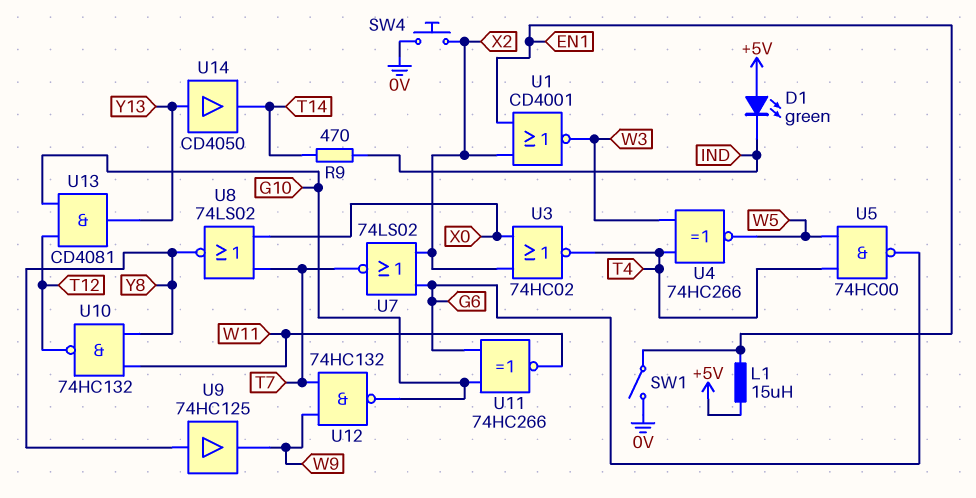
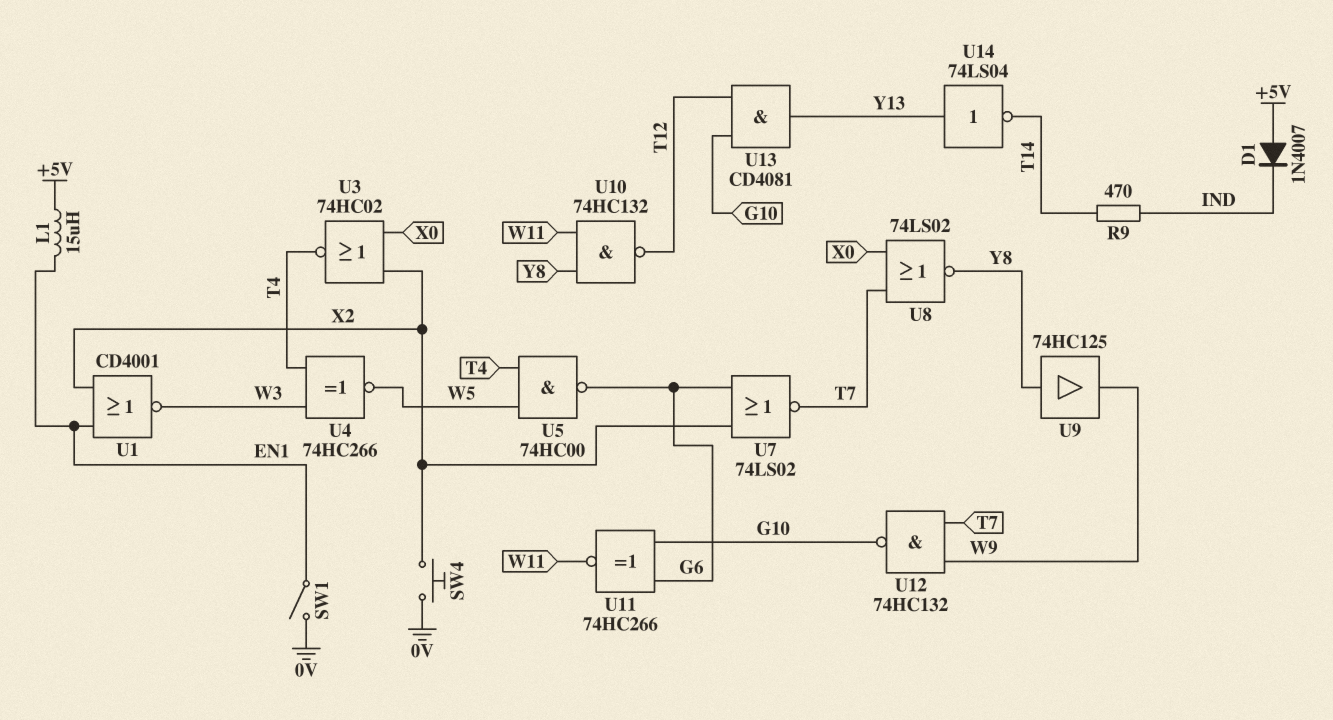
D1: LED green (A +5V, K IND) -> diode 1N4007 (A +5V, K IND)
U14: buffer CD4050 (in Y13, out T14) -> NOT 74LS04 (in Y13, out T14)

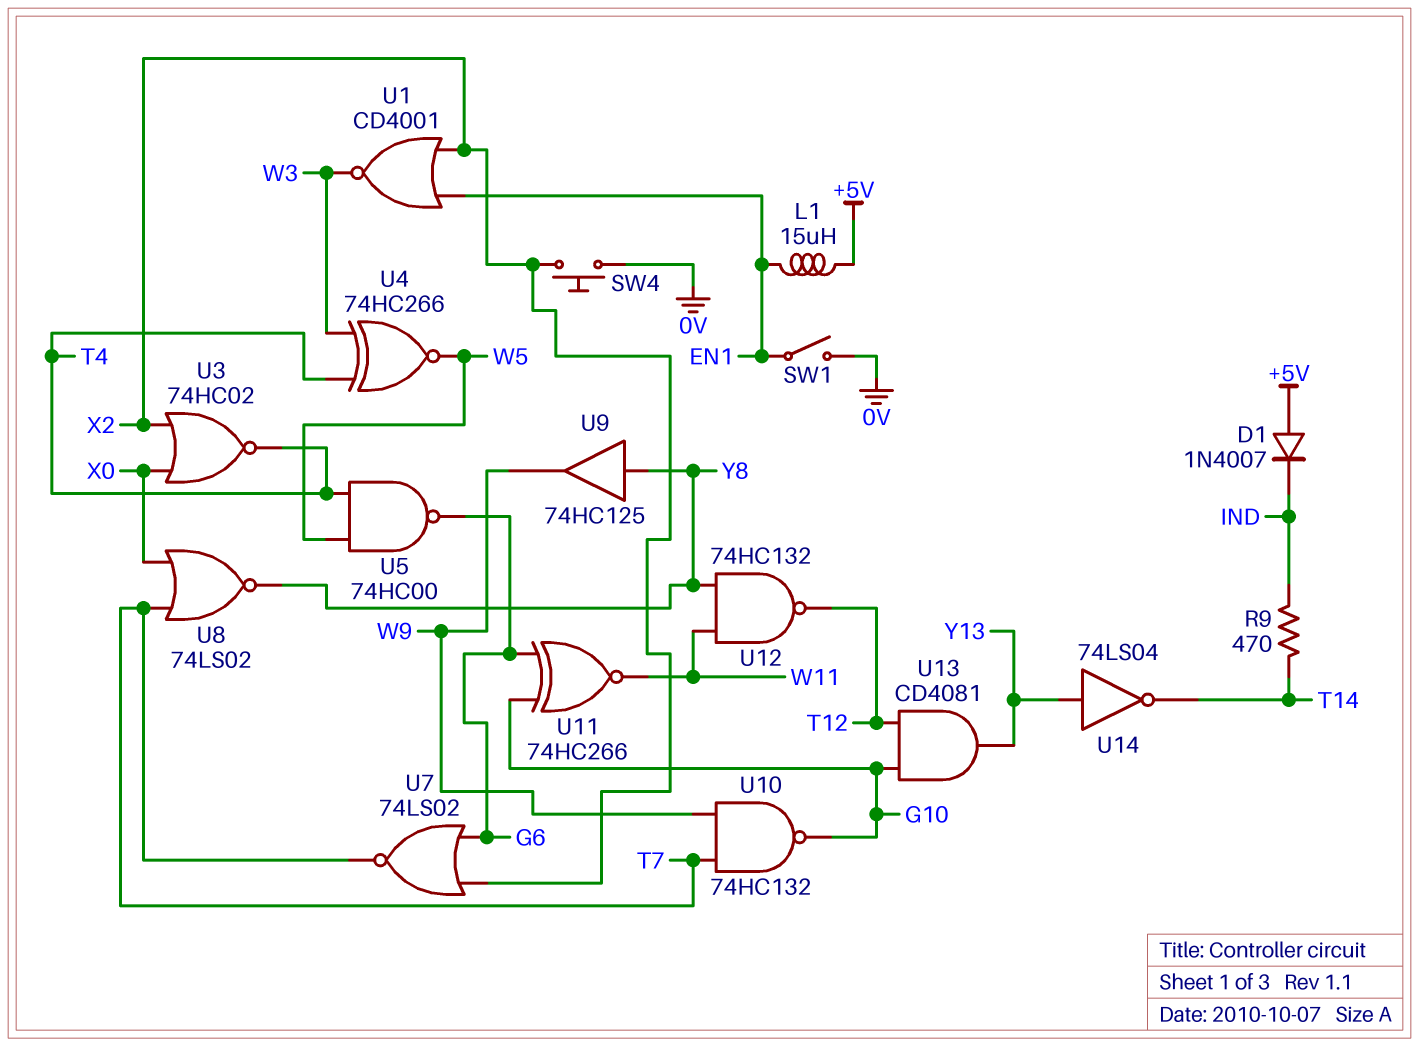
U10: NAND 74HC132 (in W11, in Y8, out T12) -> NAND 74HC132 (in T7, in W9, out G10)
U12: NAND 74HC132 (in T7, in W9, out G10) -> NAND 74HC132 (in W11, in Y8, out T12)

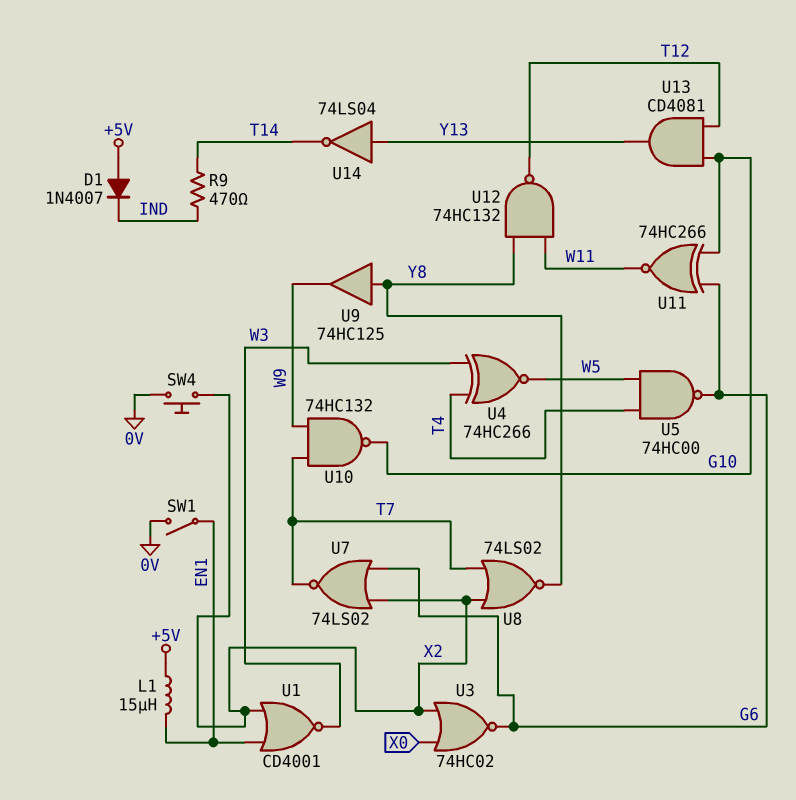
U3: NOR 74HC02 (in X0, in X2, out T4) -> NOR 74HC02 (in X0, in X2, out G6)
U8: NOR 74LS02 (in T7, in X0, out Y8) -> NOR 74LS02 (in T7, in X2, out Y8)

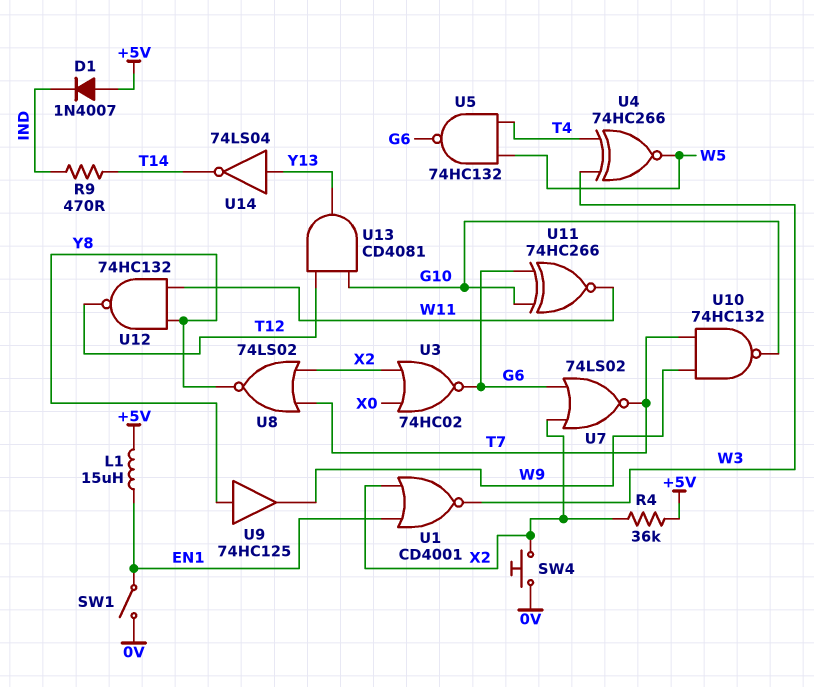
R4: none -> 36k (+5V, X2)
U5: NAND 74HC00 (in T4, in W5, out G6) -> NAND 74HC132 (in T4, in W5, out G6)

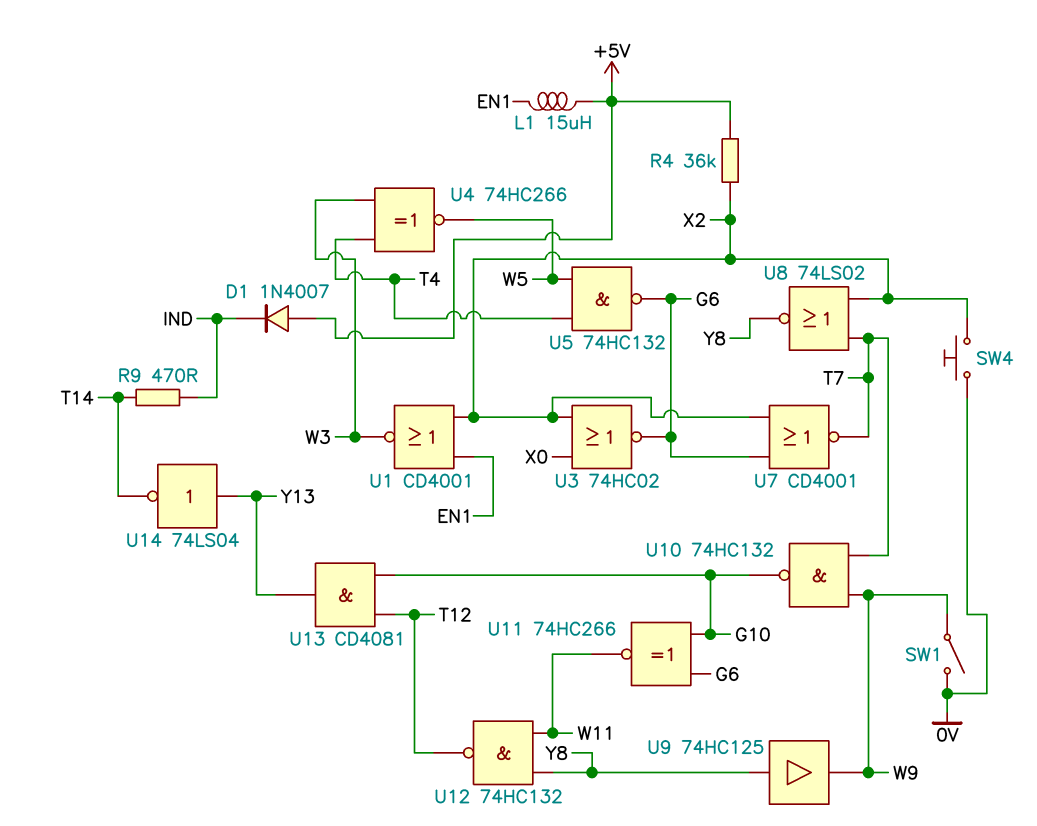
SW1: switch (0V, EN1) -> switch (0V, W9)
U7: NOR 74LS02 (in G6, in X2, out T7) -> NOR CD4001 (in G6, in X2, out T7)

